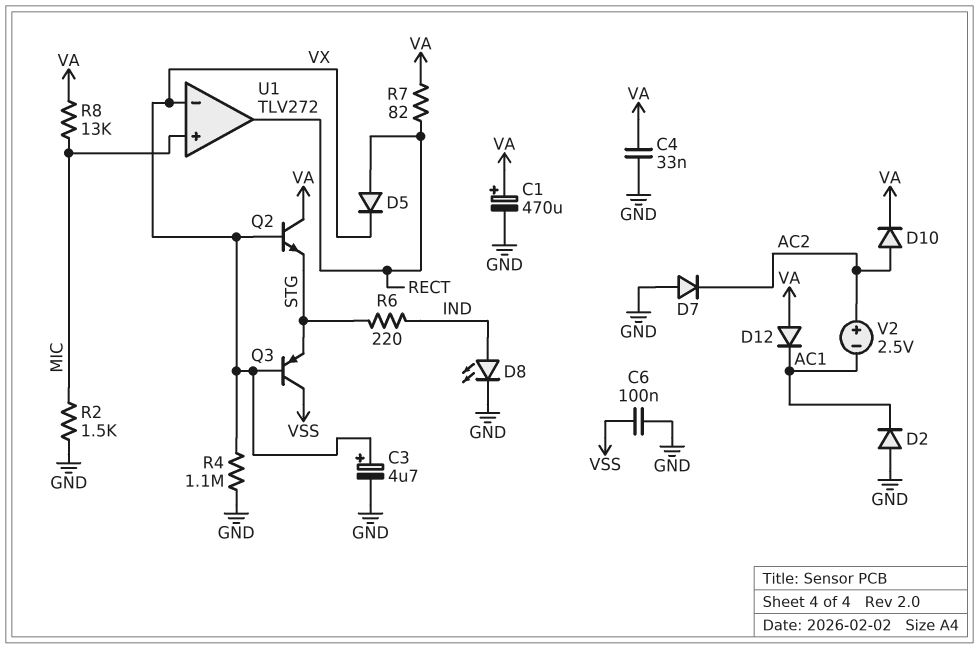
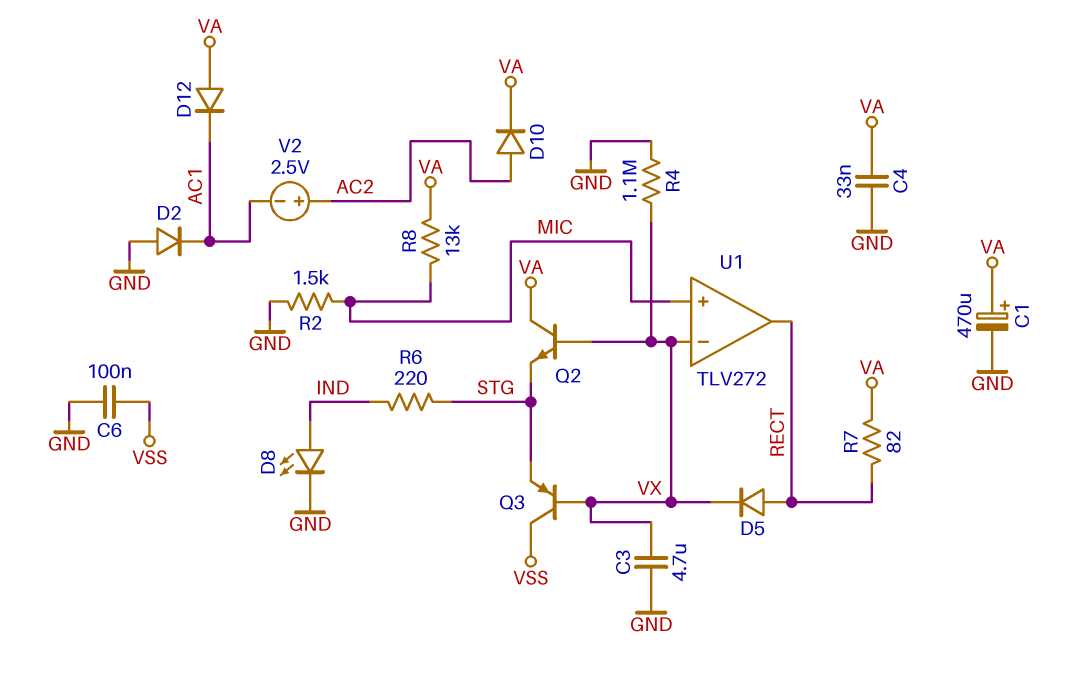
C3: 4.7uF (plus VX, minus GND) -> 4.7uF (GND, VX)
D7: diode (A GND, K AC2) -> none

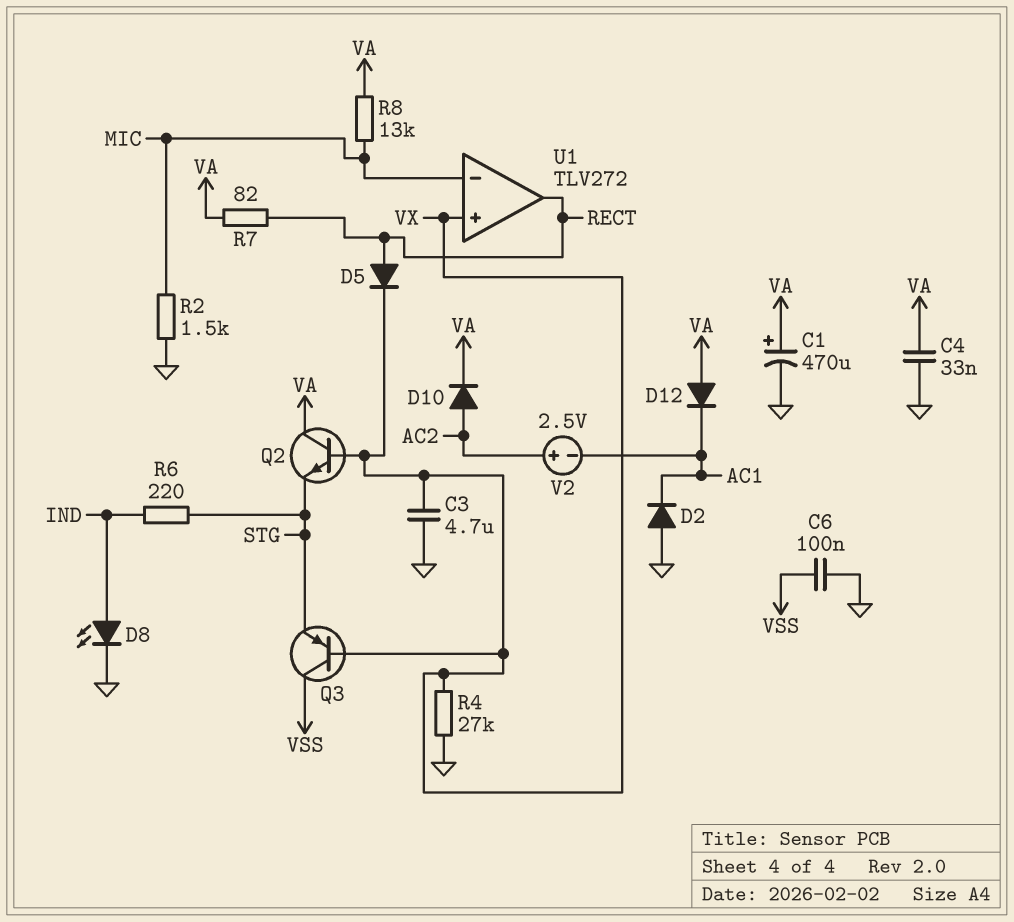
R4: 1.1M (GND, VX) -> 27k (GND, VX)
U1 pin in+: MIC -> VX
U1 pin in-: VX -> MIC

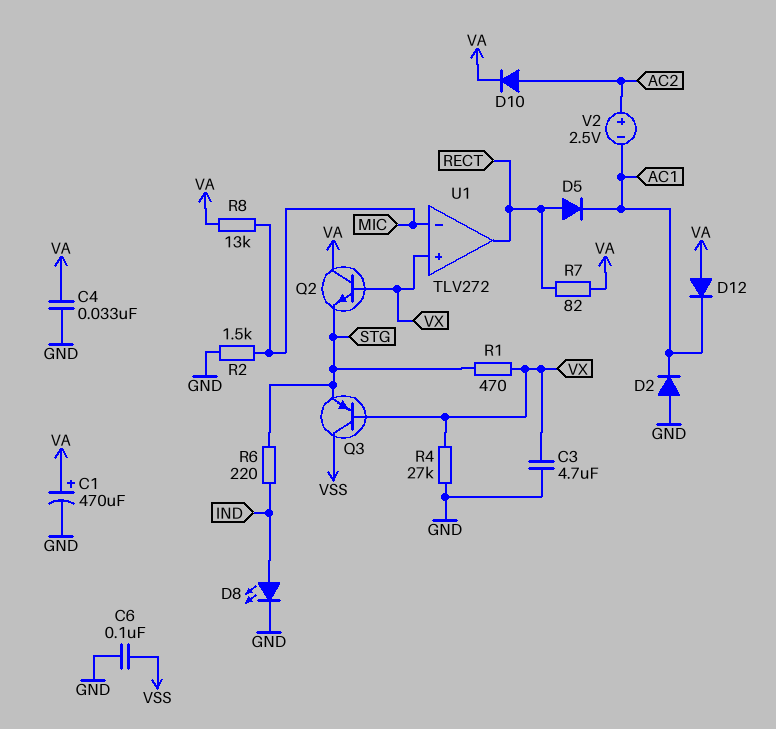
D5: diode (A RECT, K VX) -> diode (A RECT, K AC1)
R1: none -> 470 (STG, VX)

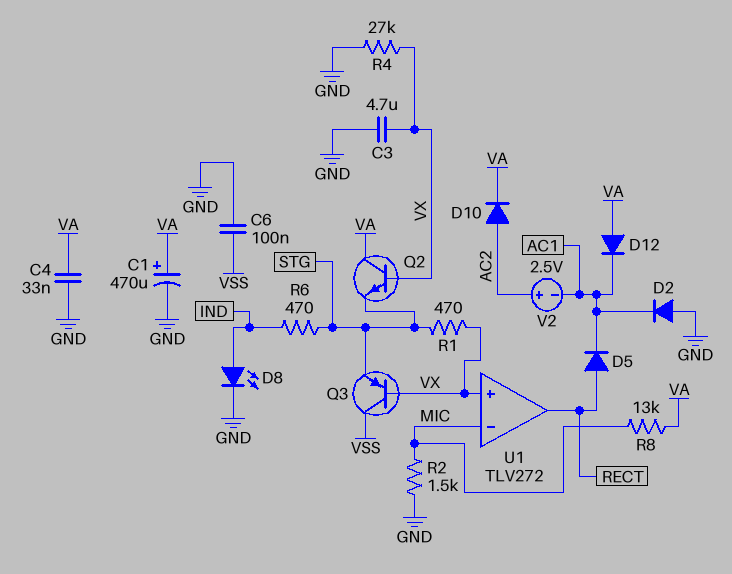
R6: 220 (IND, STG) -> 470 (IND, STG)
R7: 82 (RECT, VA) -> none

